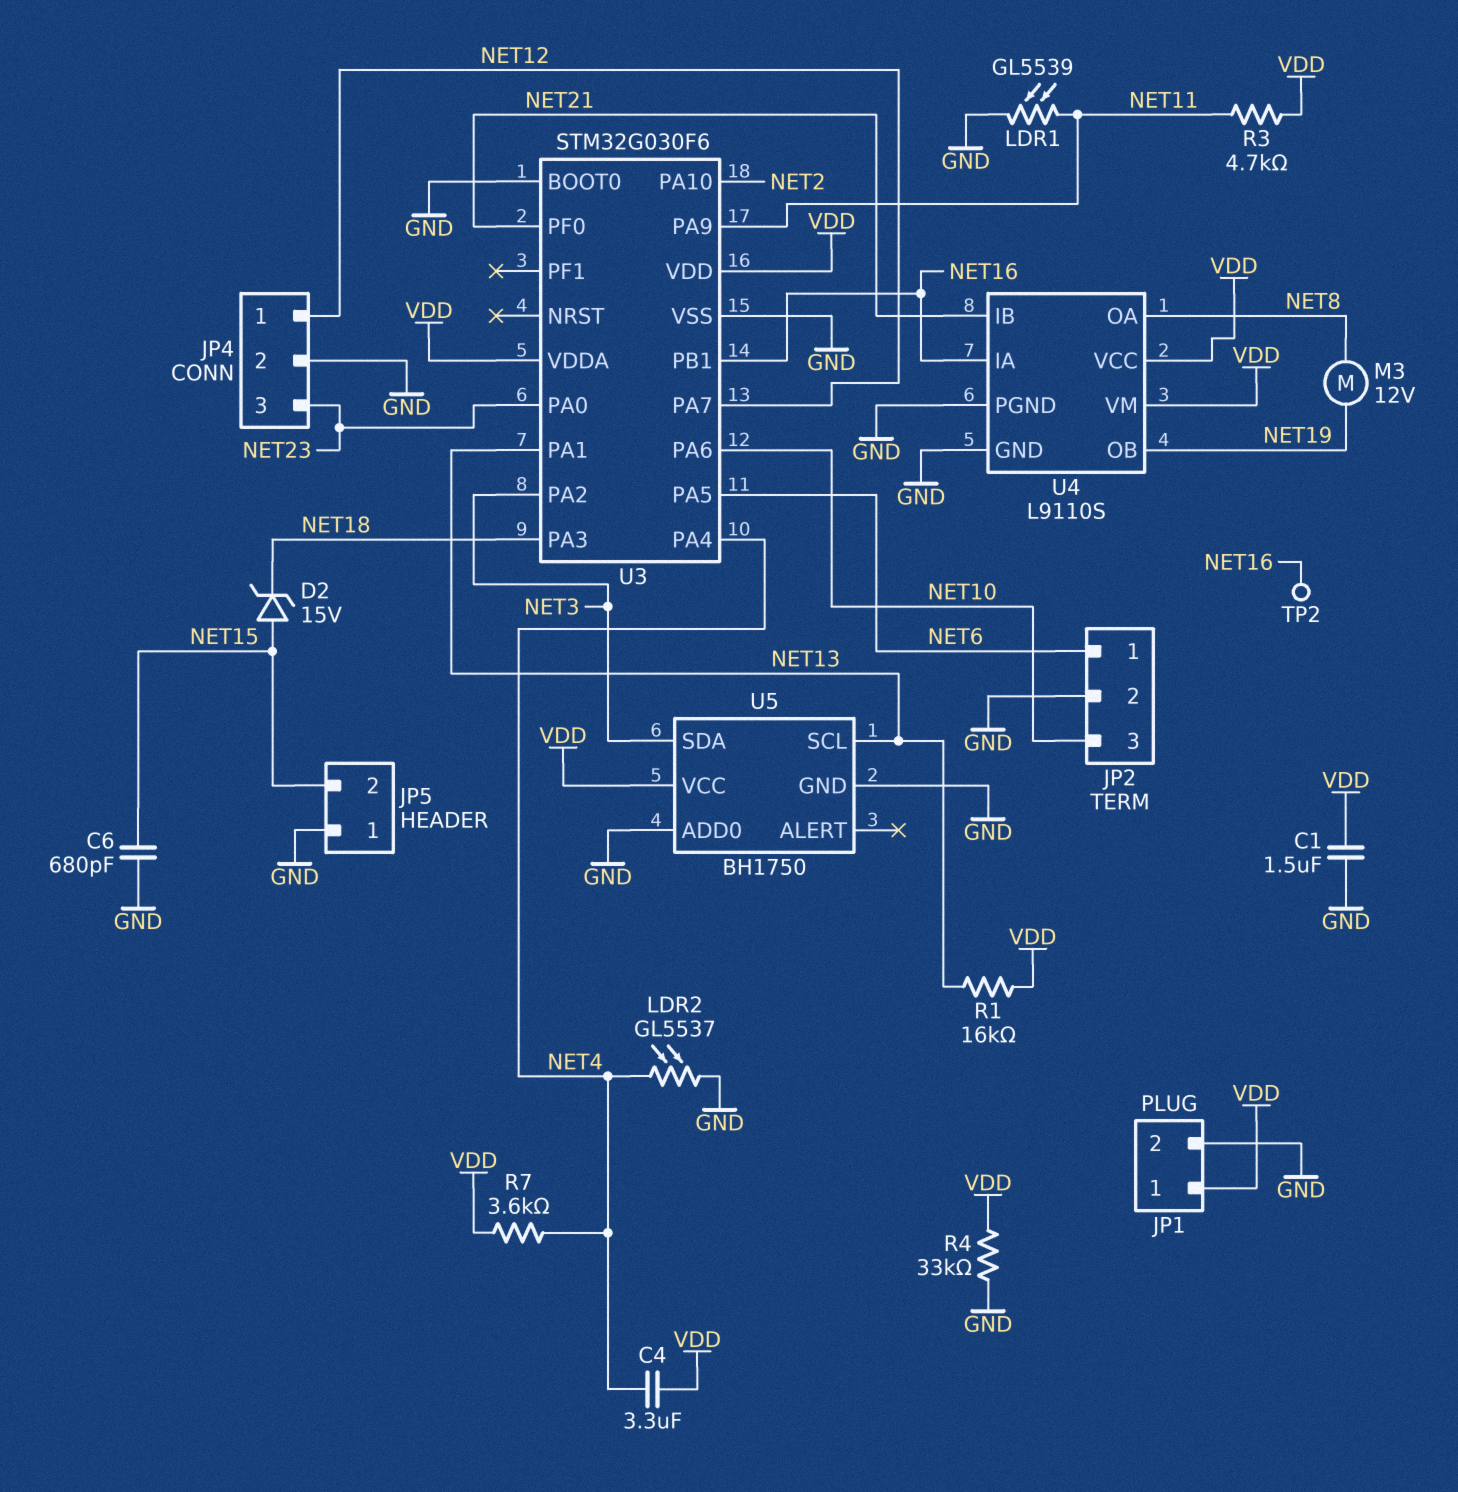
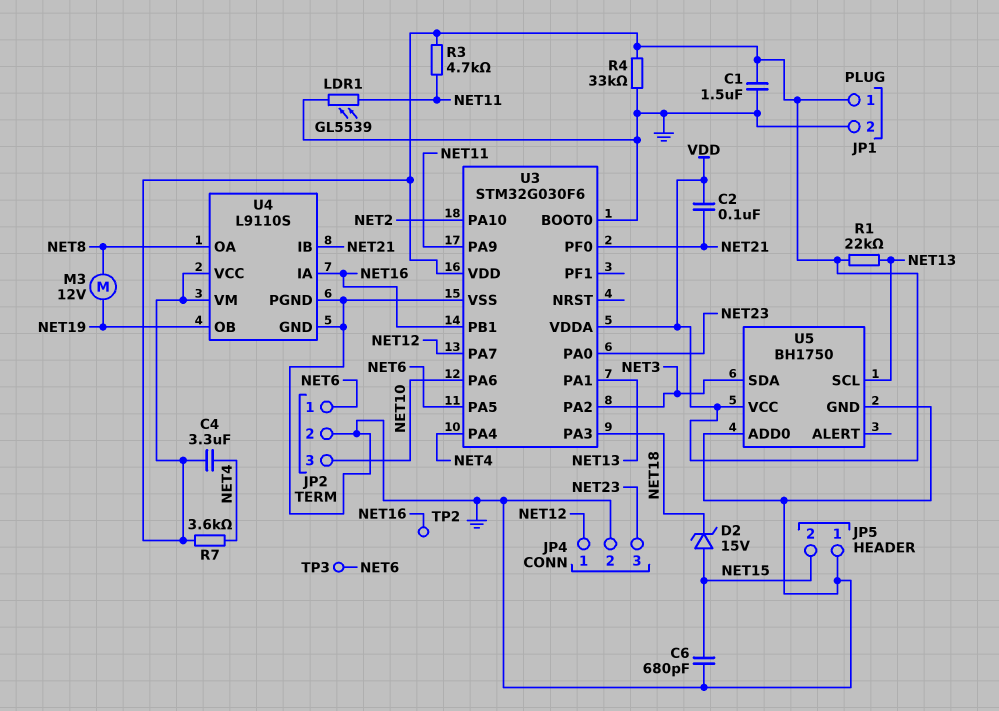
C2: none -> 100nF (NET21, VDD)
LDR2: GL5537 (GND, NET4) -> none
R1: 16k (NET13, VDD) -> 22k (NET13, VDD)
TP3: none -> test point (NET6)

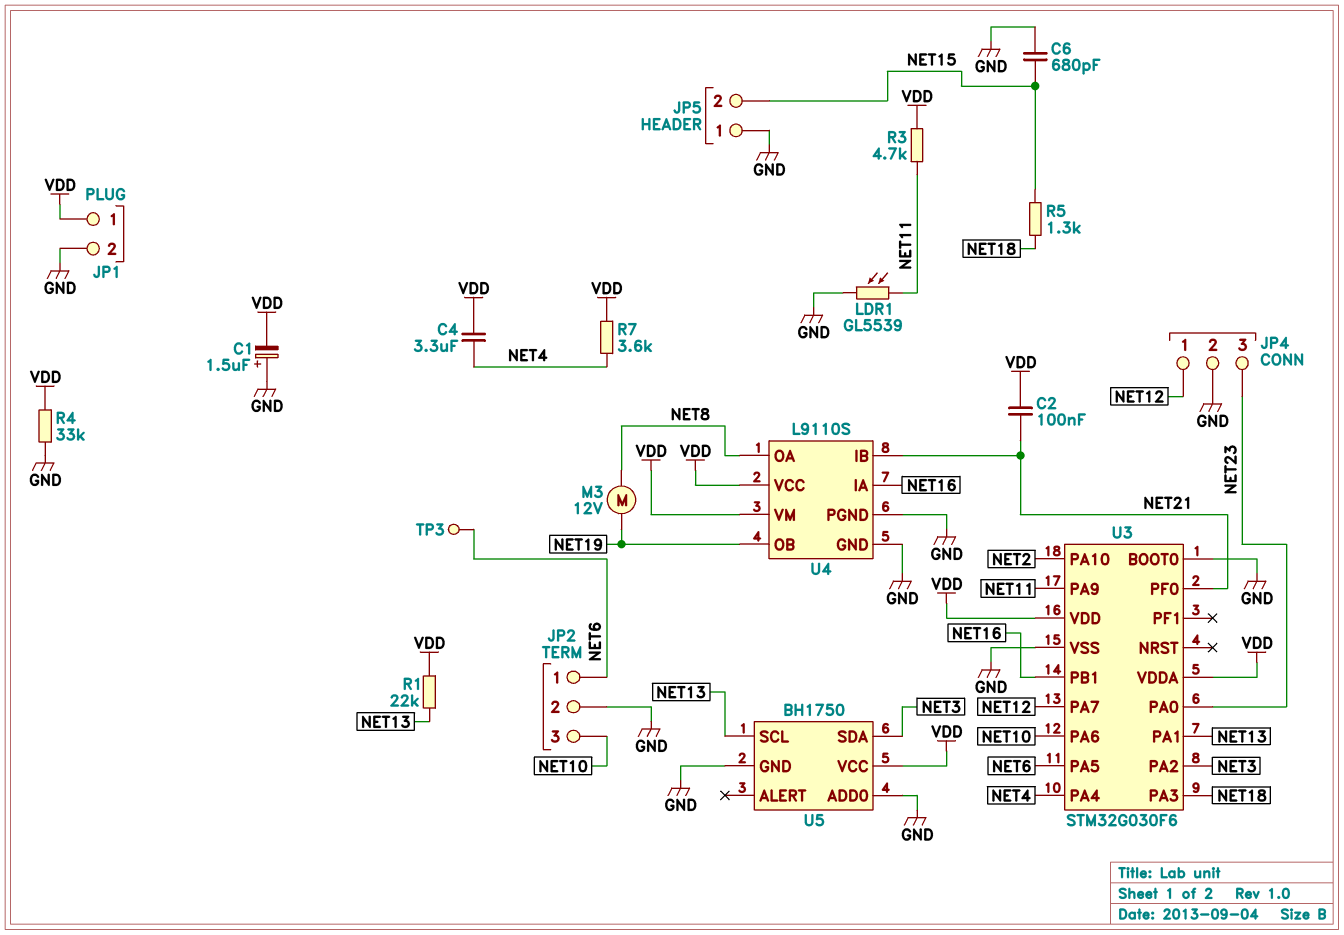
C1: 1.5uF (GND, VDD) -> 1.5uF (plus GND, minus VDD)
D2: zener 15V (A NET15, K NET18) -> none
R5: none -> 1.3k (NET15, NET18)
TP2: test point (NET16) -> none

